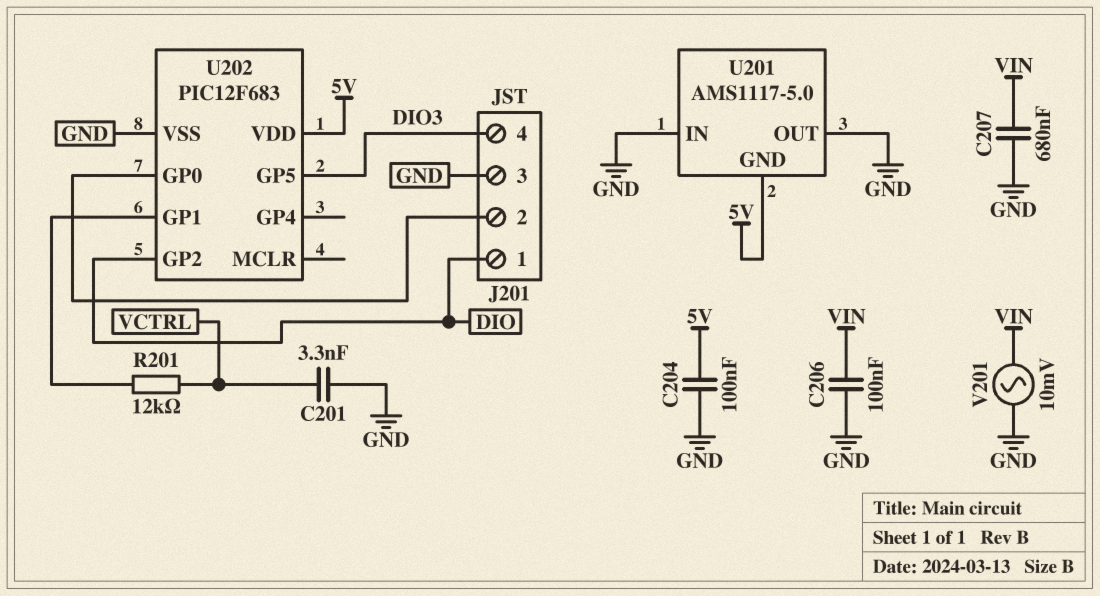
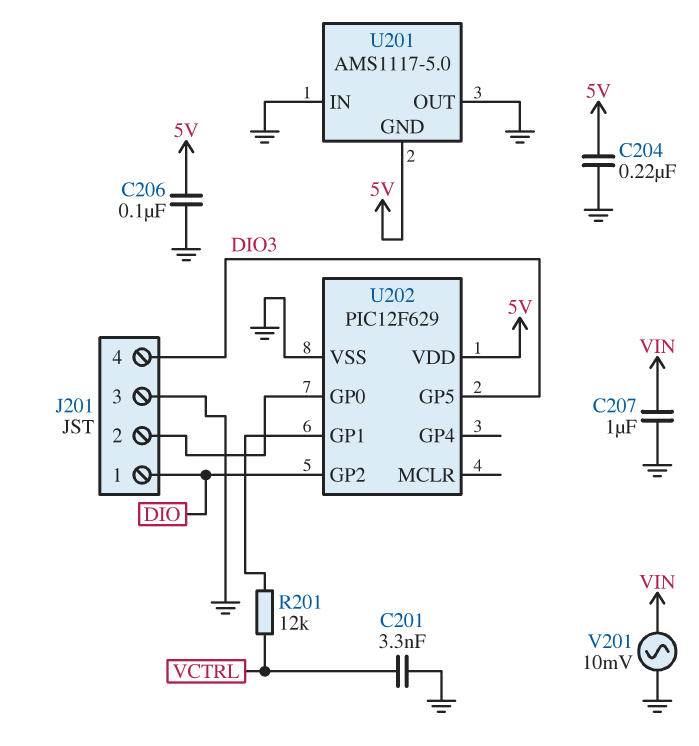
C204: 100nF (5V, GND) -> 220nF (5V, GND)
C206: 100nF (GND, VIN) -> 100nF (5V, GND)
C207: 680nF (GND, VIN) -> 1uF (GND, VIN)
U202: PIC12F683 -> PIC12F629

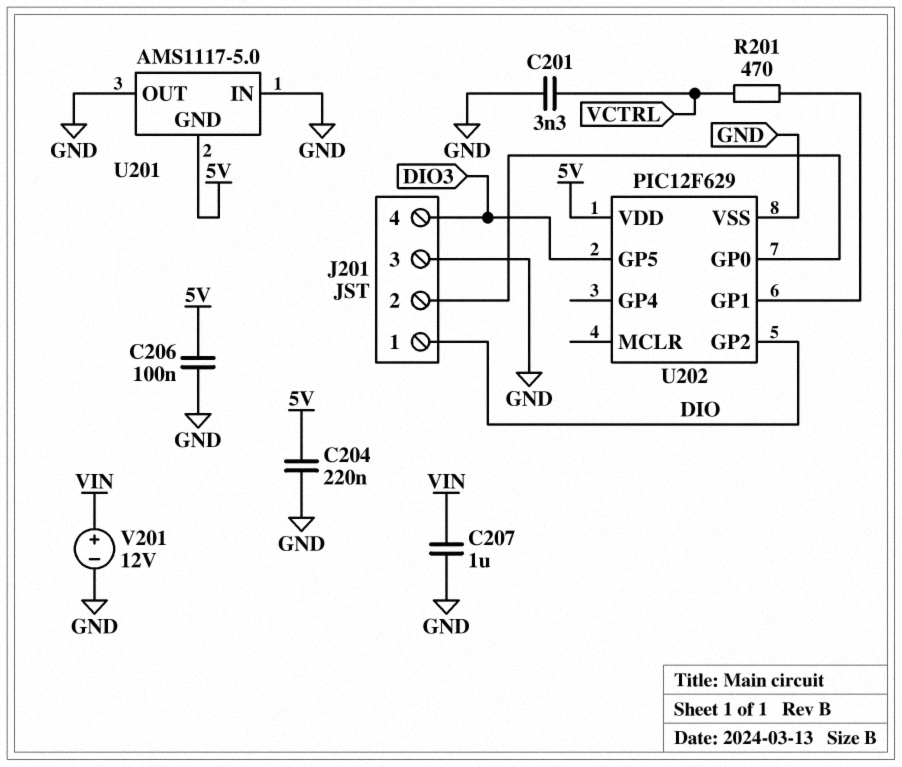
R201: 12k (U202/GP1, VCTRL) -> 470 (U202/GP1, VCTRL)
V201: AC 10mV (GND, VIN) -> 12V (plus VIN, minus GND)

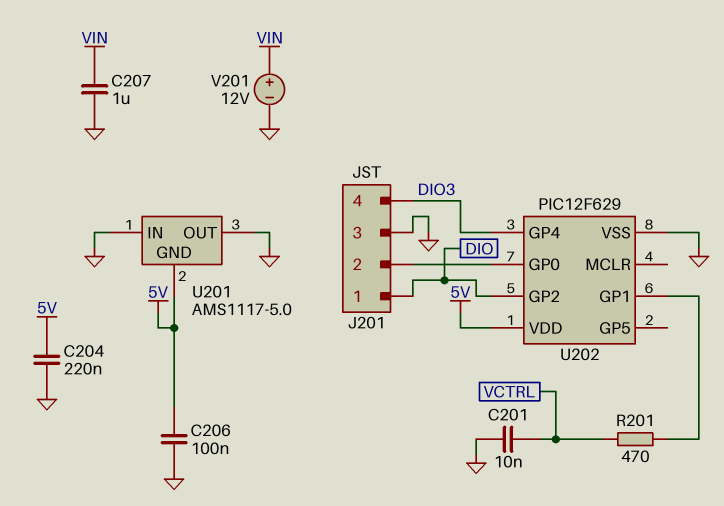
C201: 3.3nF (GND, VCTRL) -> 10nF (GND, VCTRL)
U202 pin GP4: none -> DIO3
U202 pin GP5: DIO3 -> none

